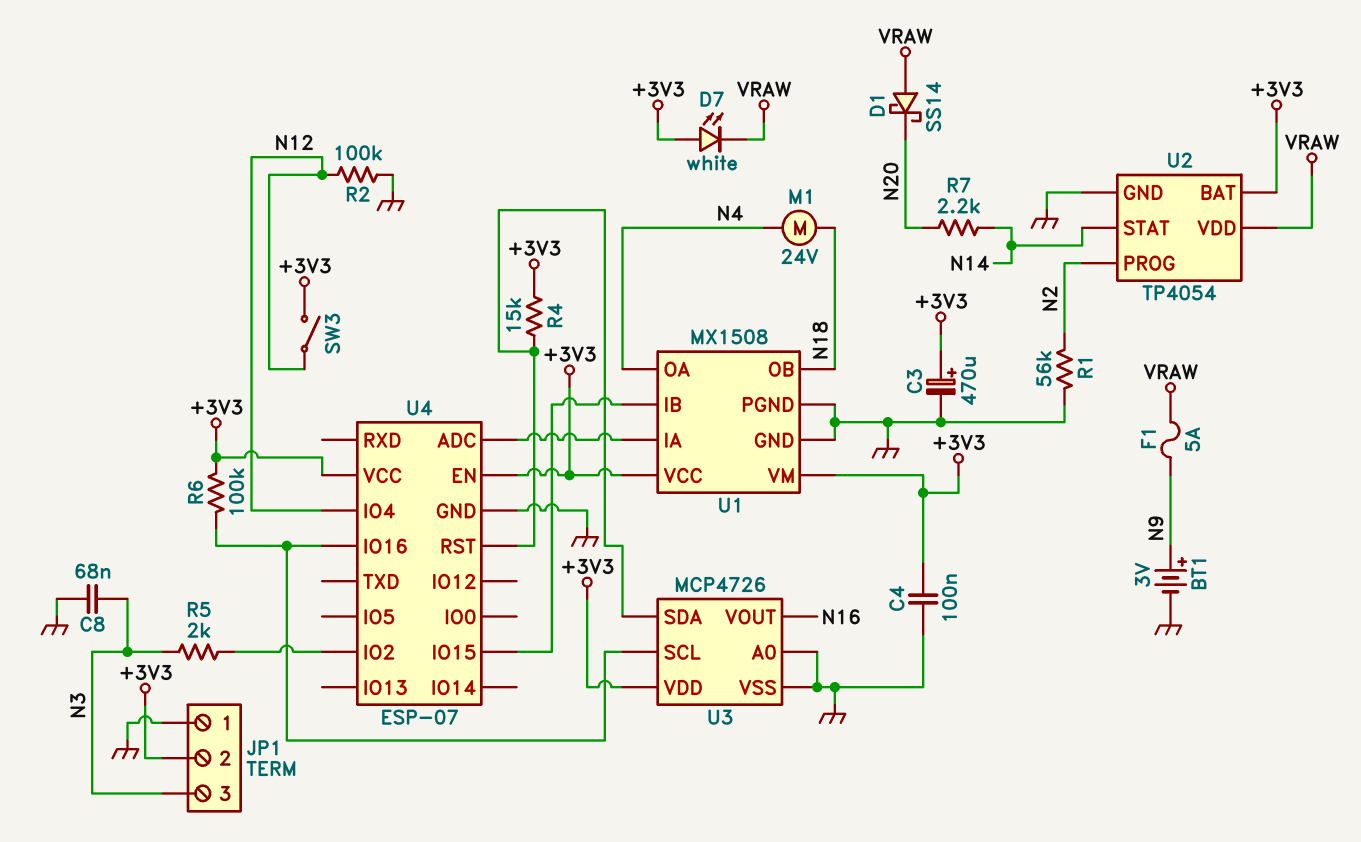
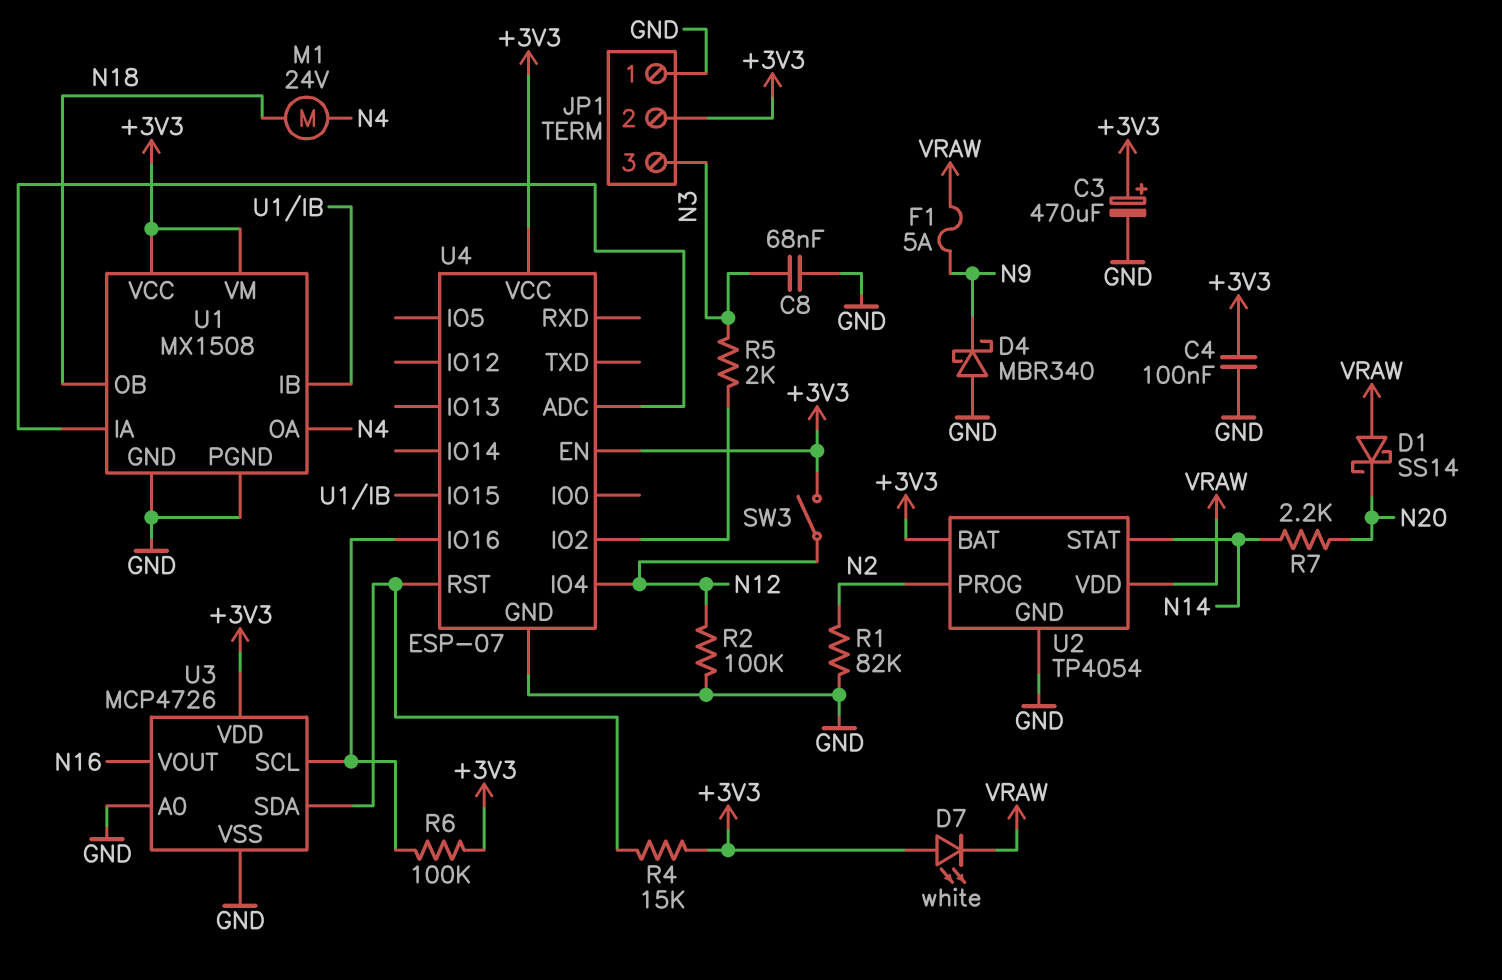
BT1: 3V (plus N9, minus GND) -> none
D4: none -> schottky MBR340 (A GND, K N9)
R1: 56k (GND, N2) -> 82k (GND, N2)

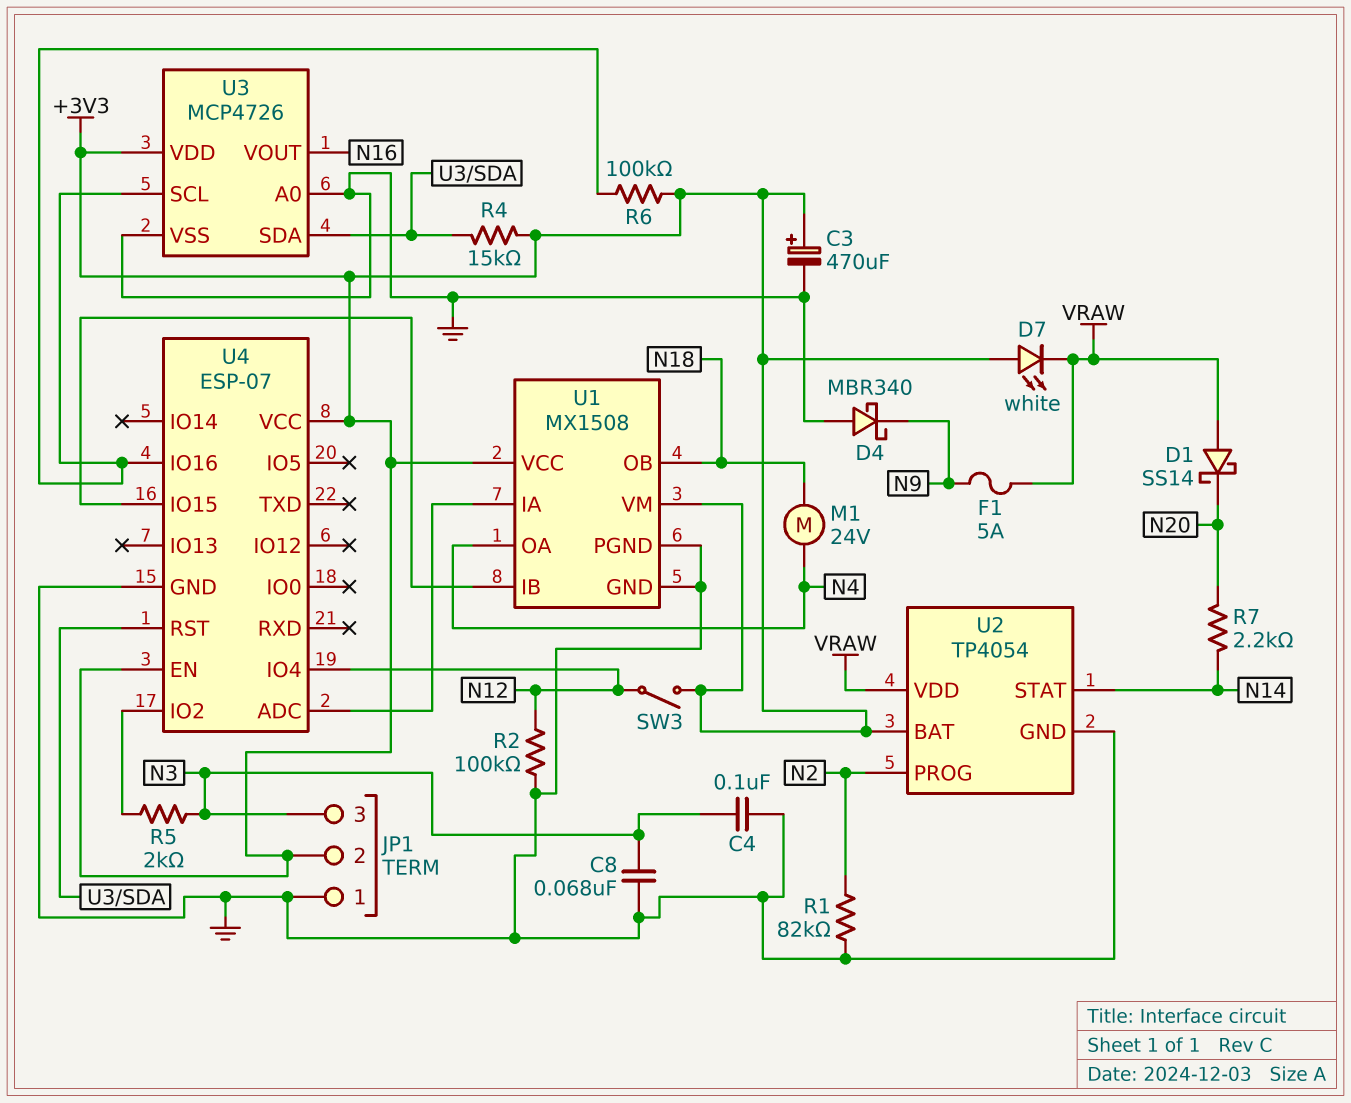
C4: 100nF (+3V3, GND) -> 100nF (GND, N3)

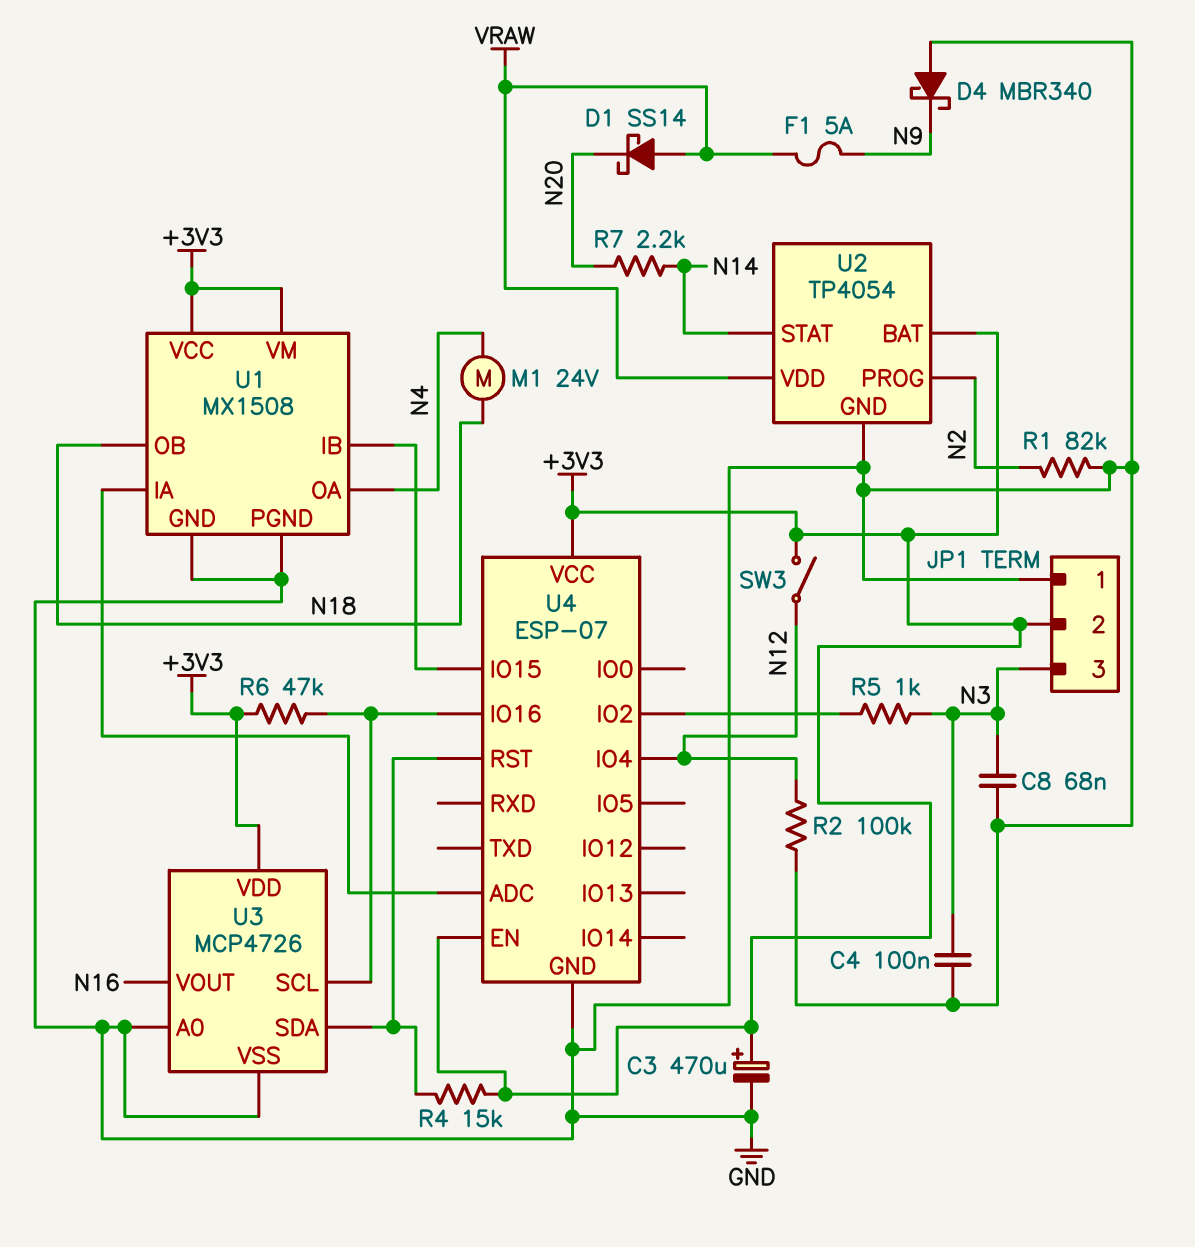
D7: LED white (A +3V3, K VRAW) -> none
R5: 2k (N3, U4/IO2) -> 1k (N3, U4/IO2)
R6: 100k (+3V3, U3/SCL) -> 47k (+3V3, U3/SCL)

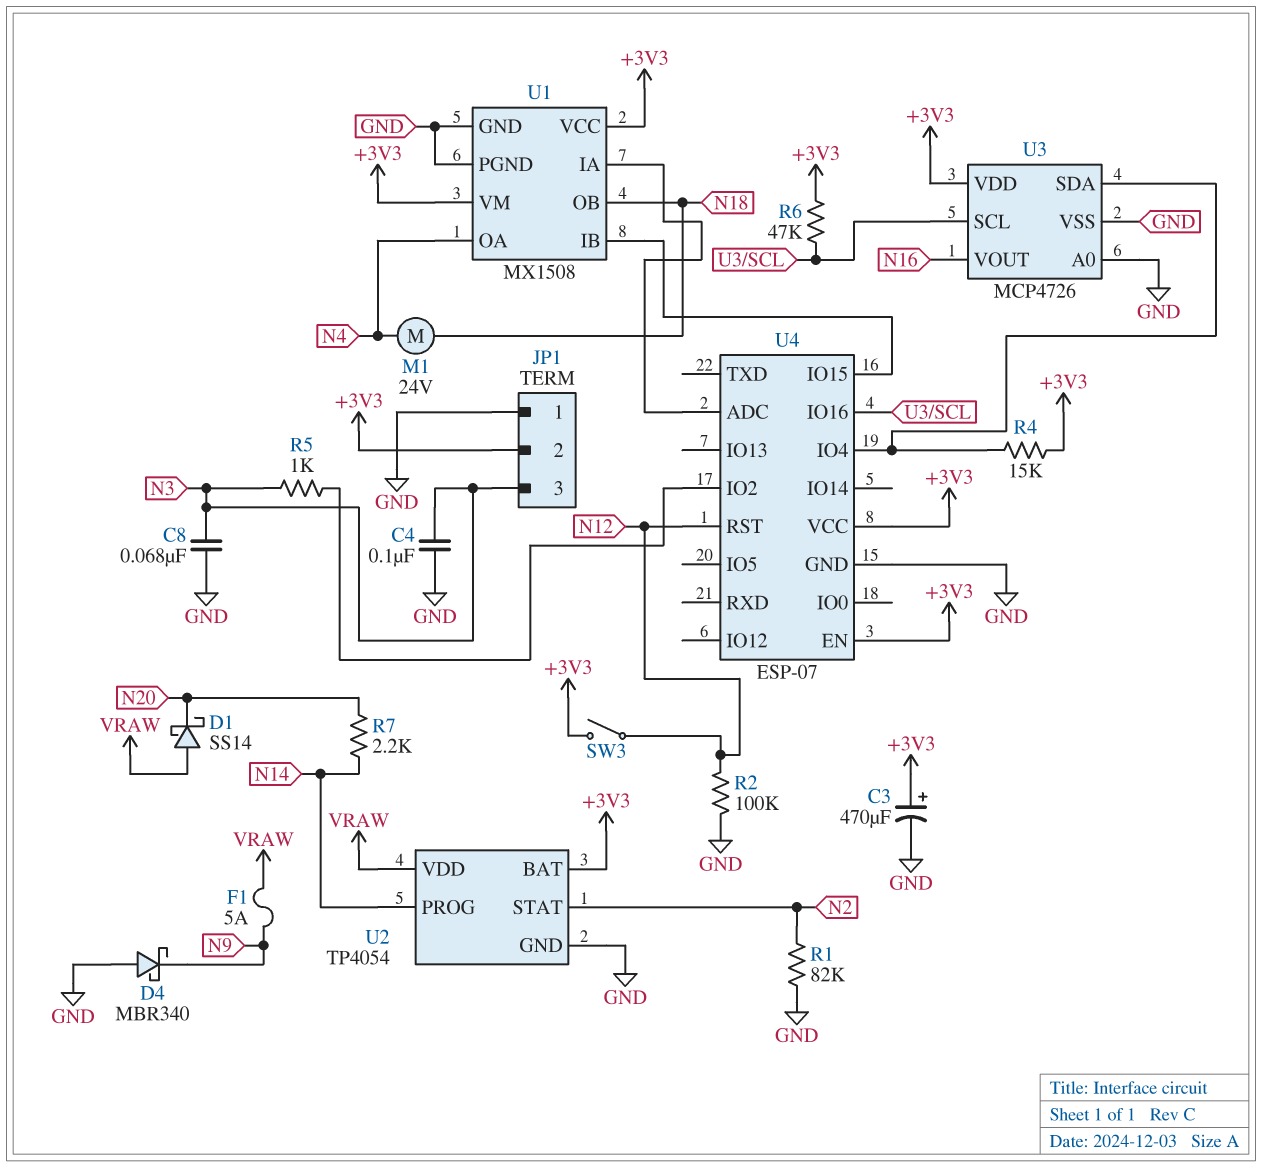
U2 pin PROG: N2 -> N14
U2 pin STAT: N14 -> N2
U4 pin IO4: N12 -> U3/SDA
U4 pin RST: U3/SDA -> N12

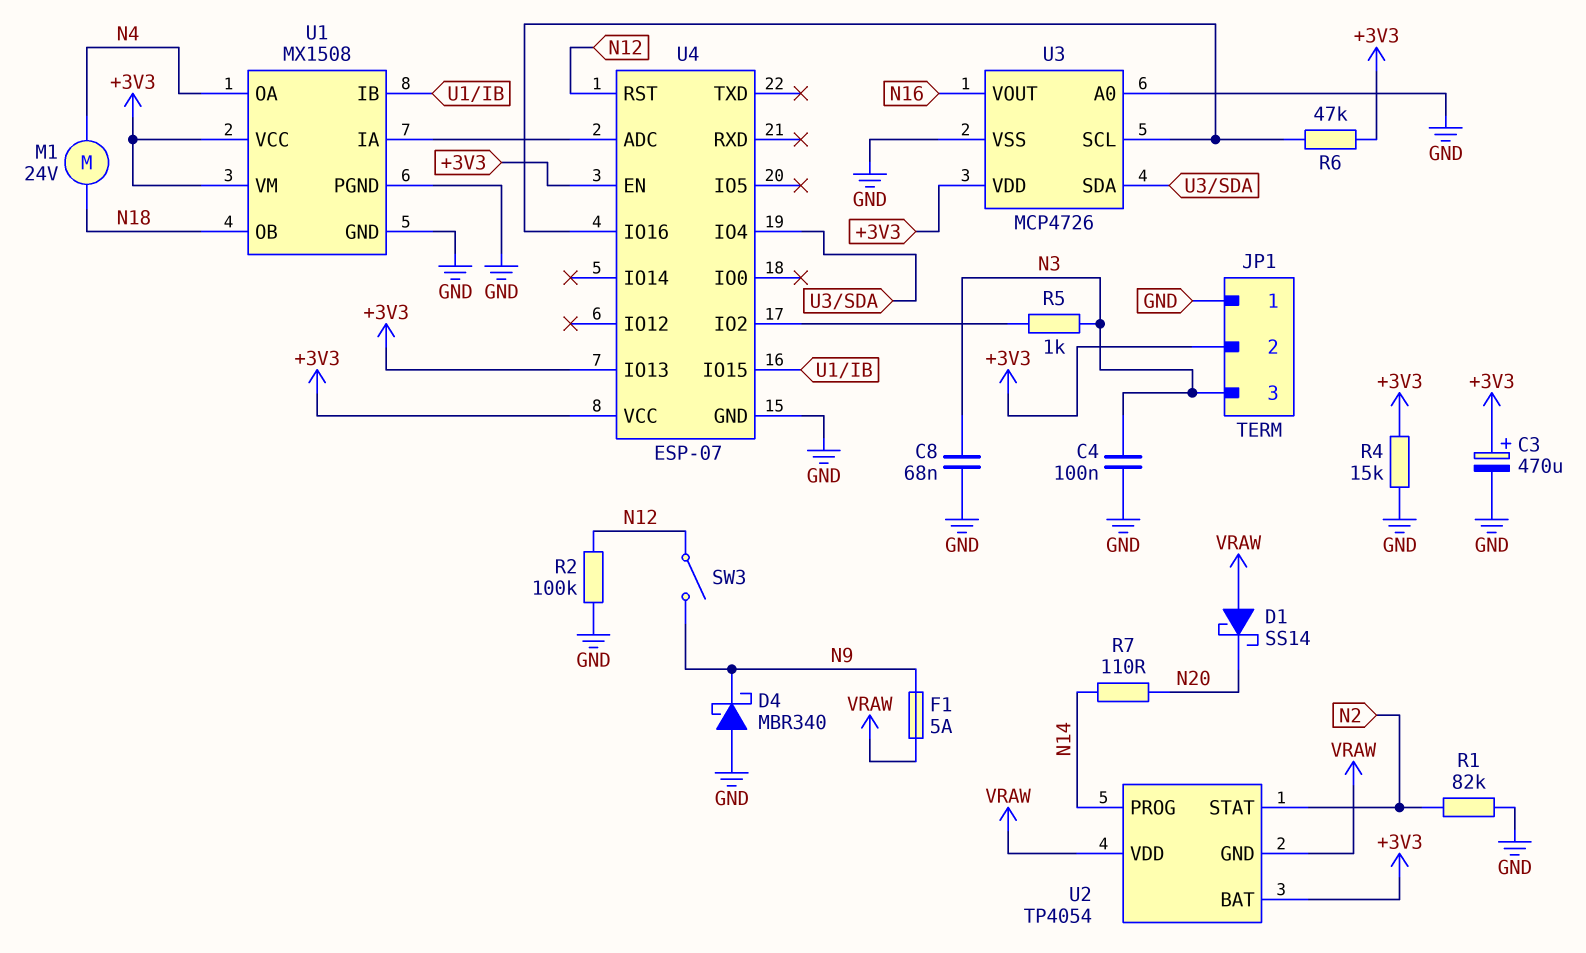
R4: 15k (+3V3, U3/SDA) -> 15k (+3V3, GND)
R7: 2.2k (N14, N20) -> 110 (N14, N20)
SW3: switch (+3V3, N12) -> switch (N9, N12)
U2 pin GND: GND -> VRAW
U4 pin IO13: none -> +3V3

